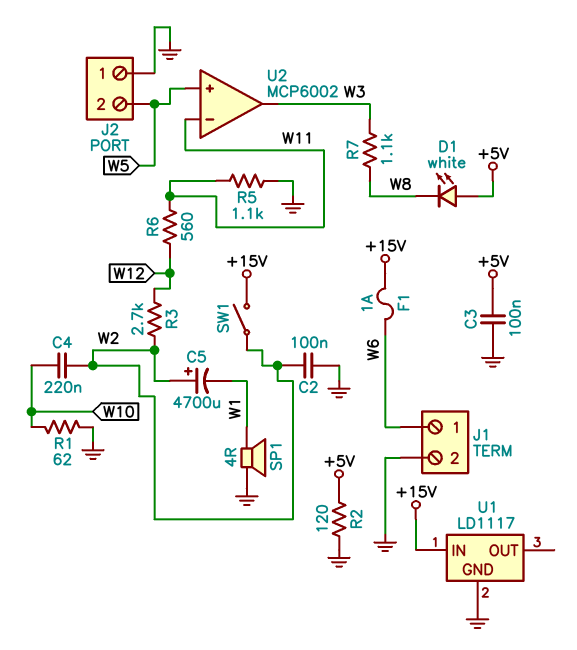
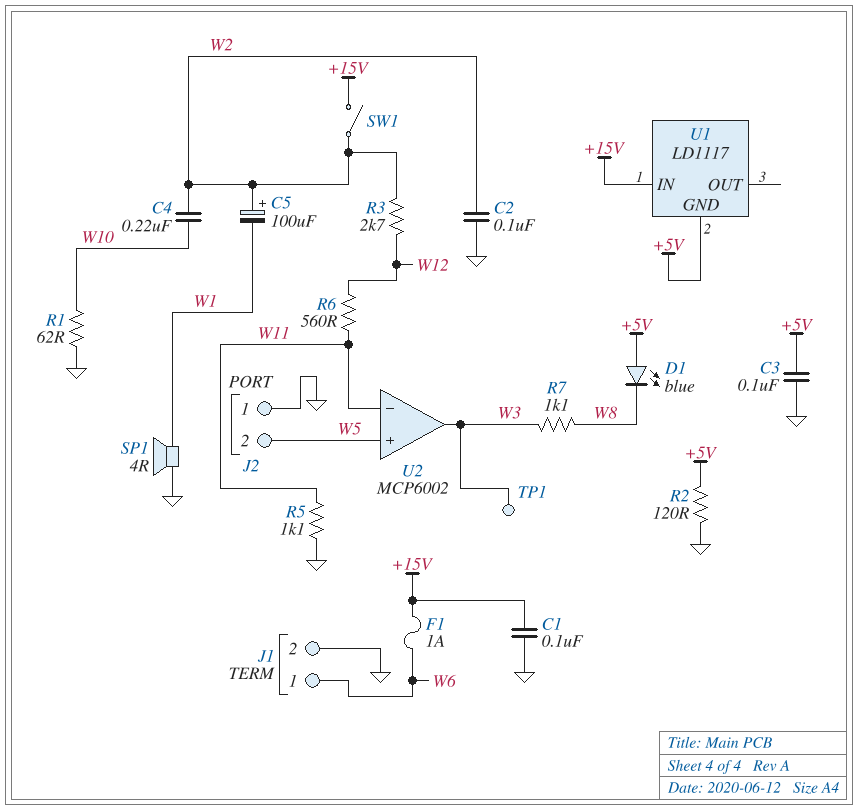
C1: none -> 100nF (+15V, GND)
C5: 4700uF (plus W2, minus W1) -> 100uF (plus W2, minus W1)
D1: LED white (A +5V, K W8) -> LED blue (A +5V, K W8)
TP1: none -> test point (W3)
U1 pin GND: GND -> +5V

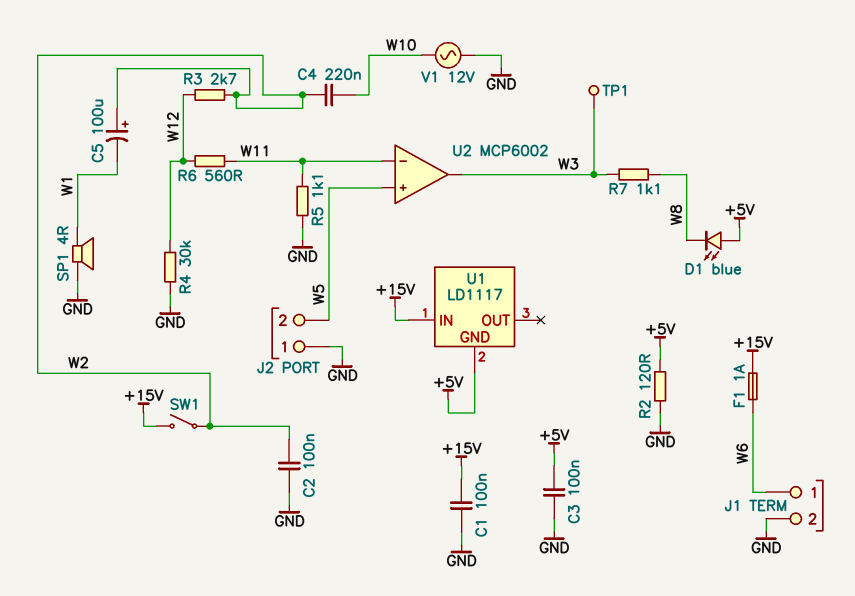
R1: 62 (GND, W10) -> none
R4: none -> 30k (GND, W12)
V1: none -> AC 12V (GND, W10)

